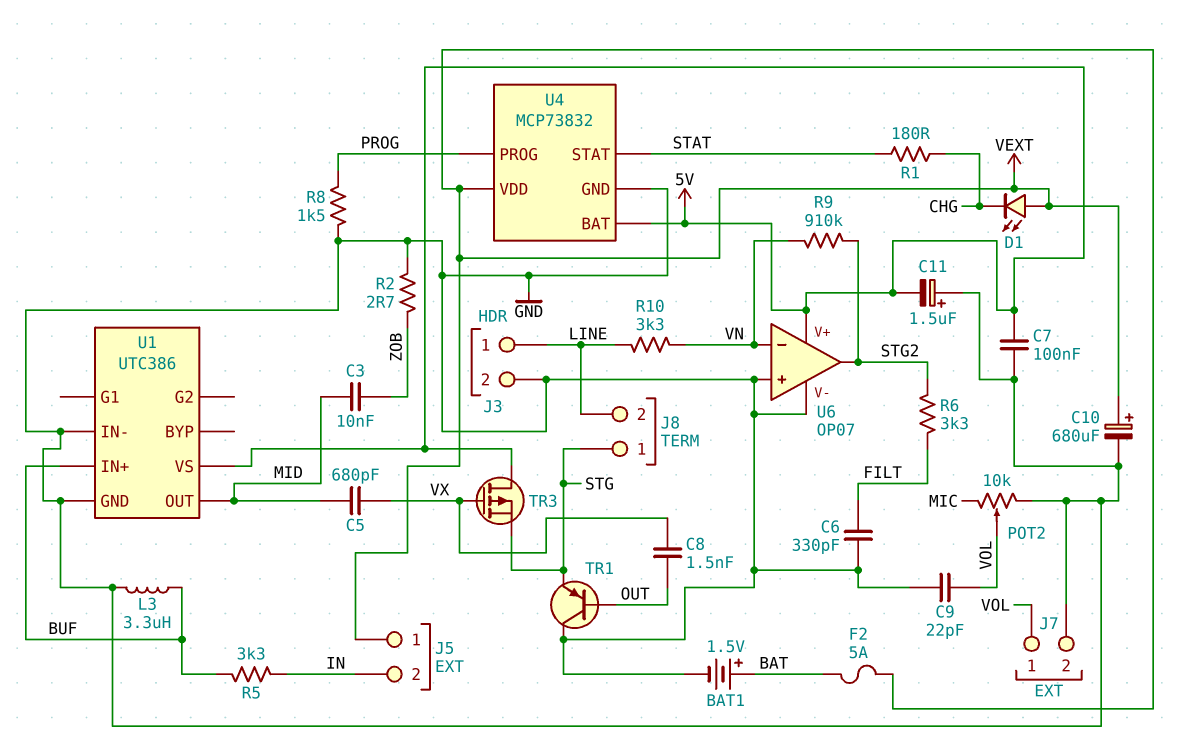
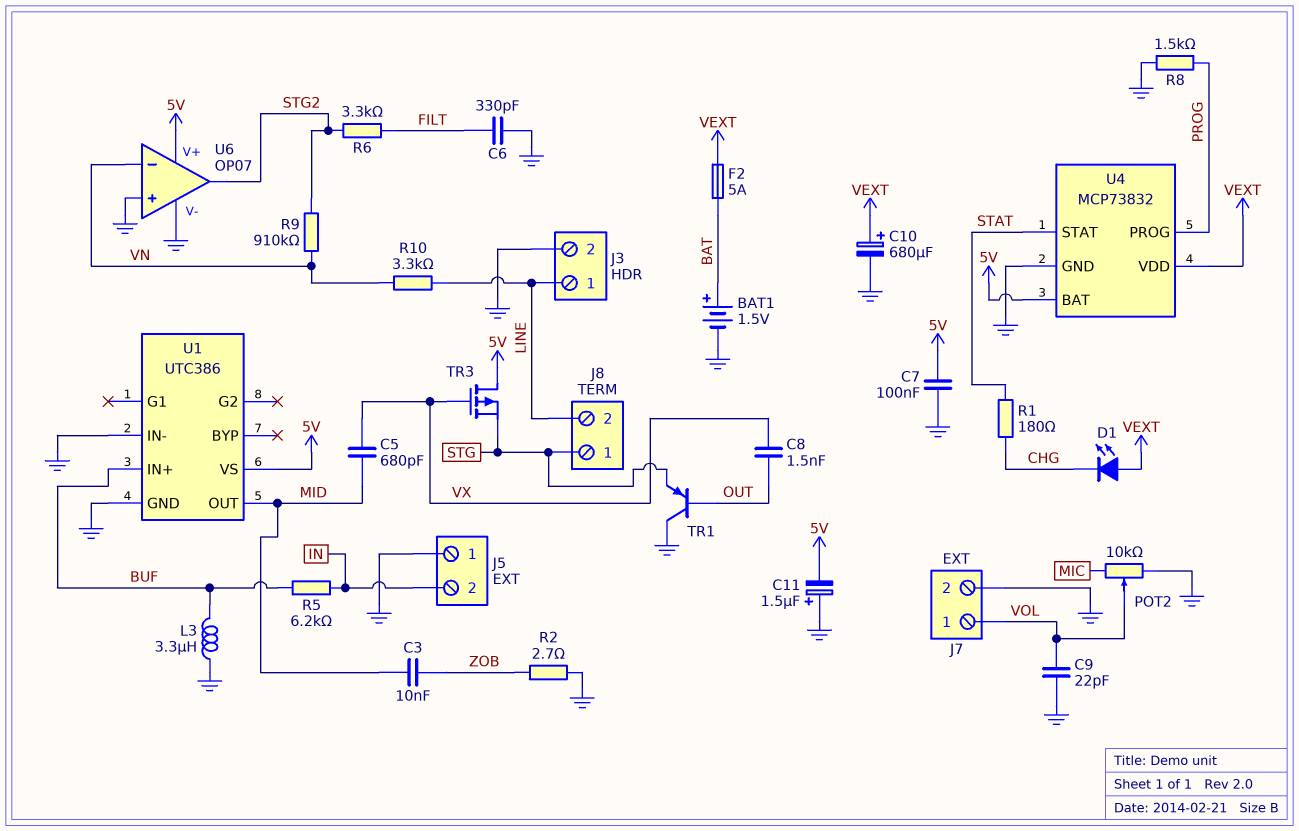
J5 pin 1: VEXT -> GND
R5: 3.3k (BUF, IN) -> 6.2k (BUF, IN)

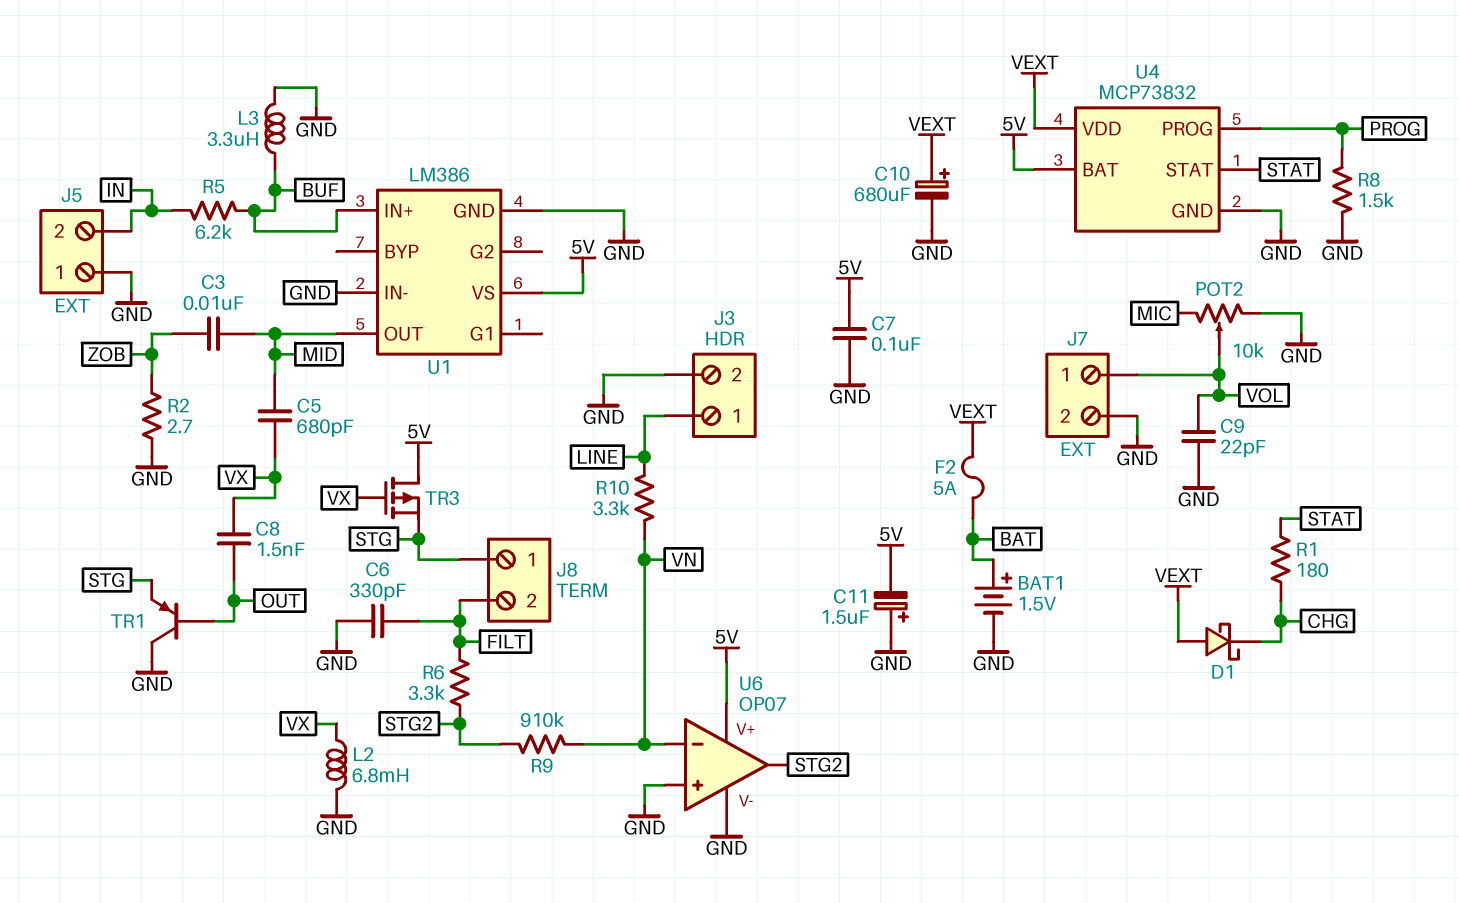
D1: LED (A VEXT, K CHG) -> schottky (A VEXT, K CHG)
J8 pin 2: LINE -> FILT
L2: none -> 6.8mH (GND, VX)
U1: UTC386 -> LM386

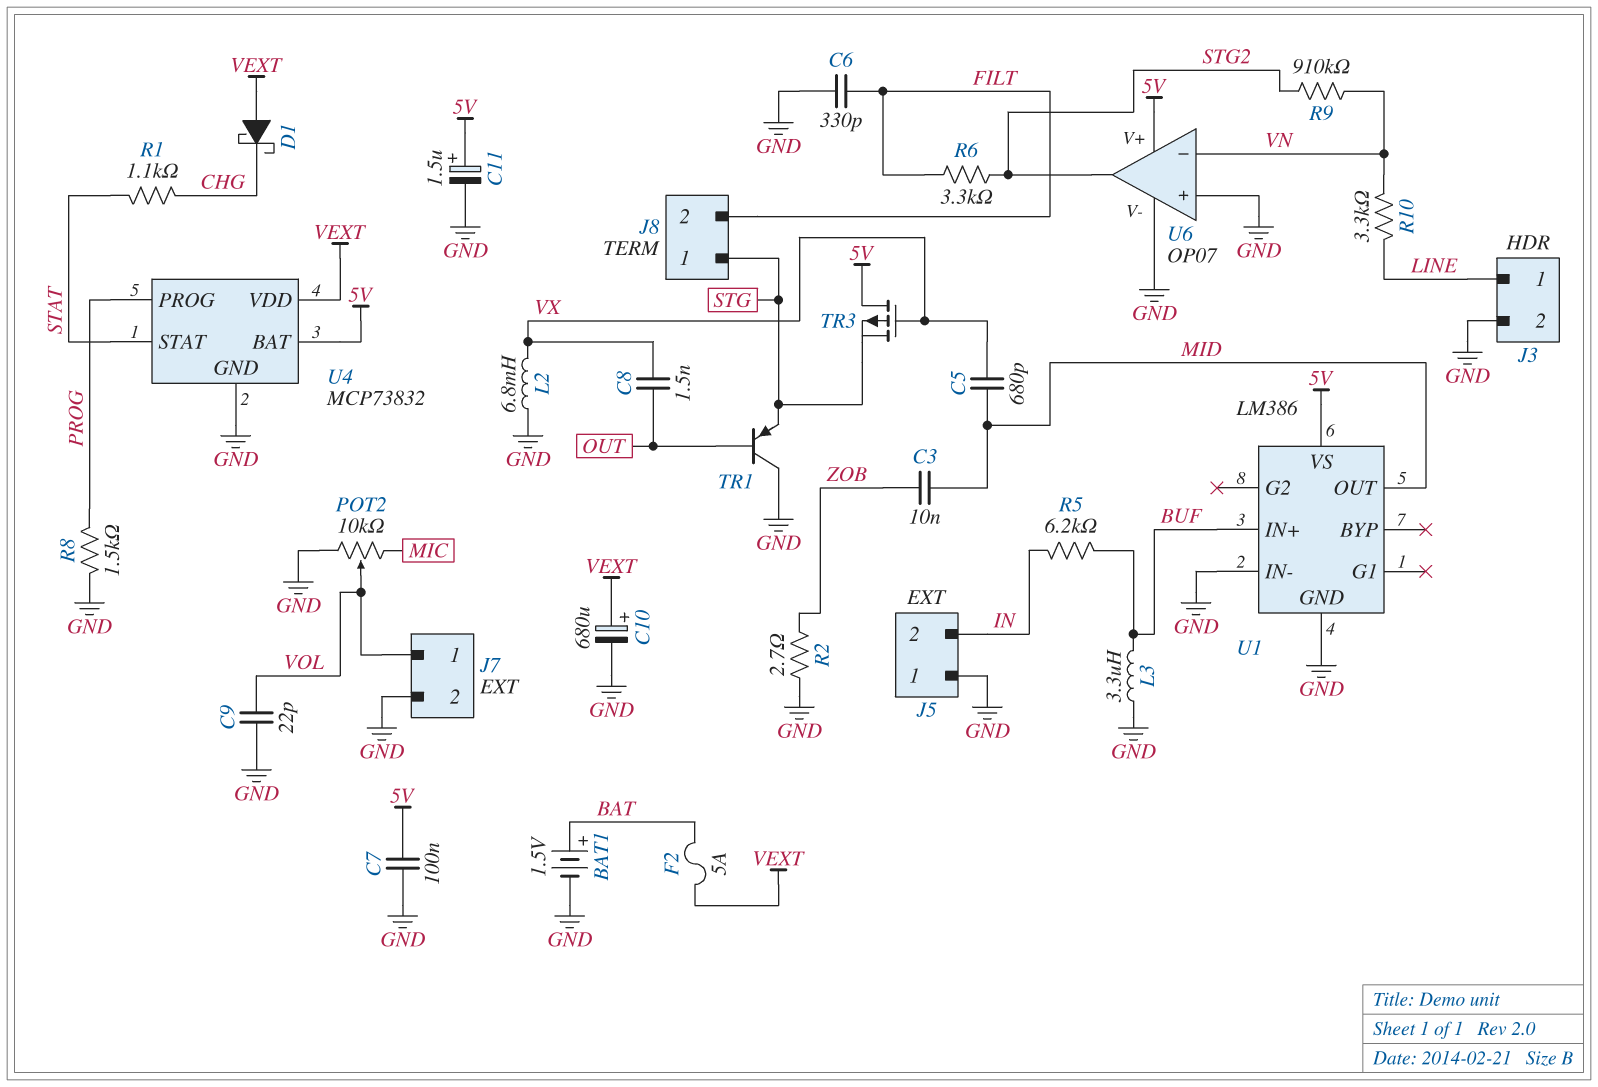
C11: 1.5uF (plus GND, minus 5V) -> 1.5uF (plus 5V, minus GND)
R1: 180 (CHG, STAT) -> 1.1k (CHG, STAT)

